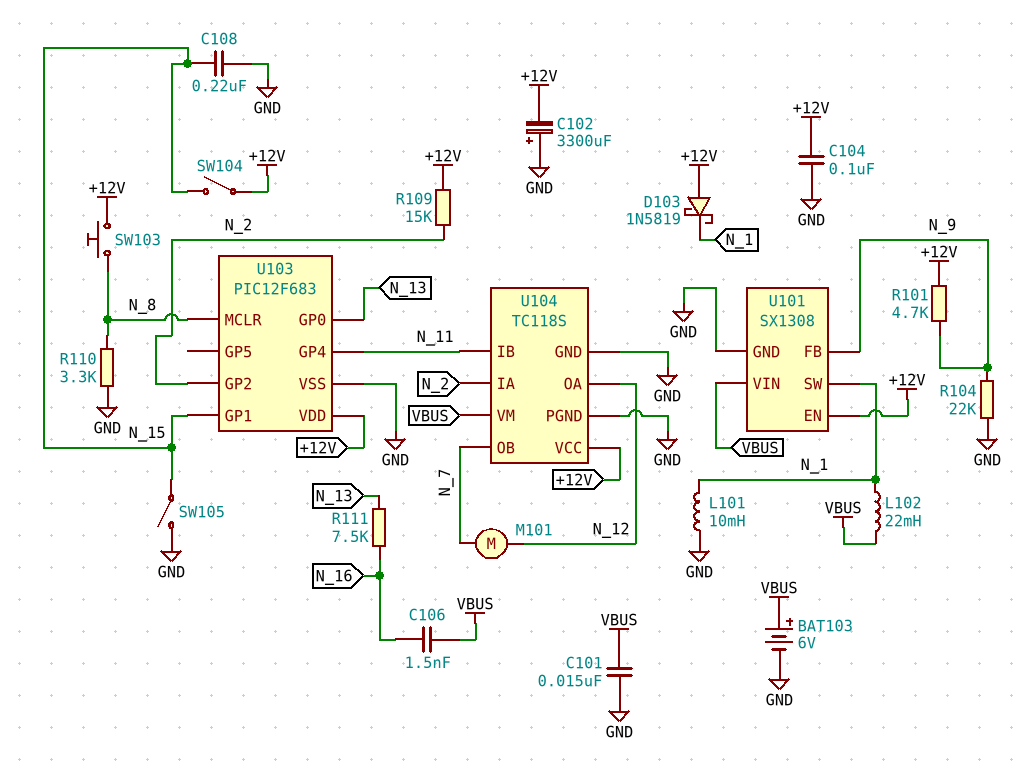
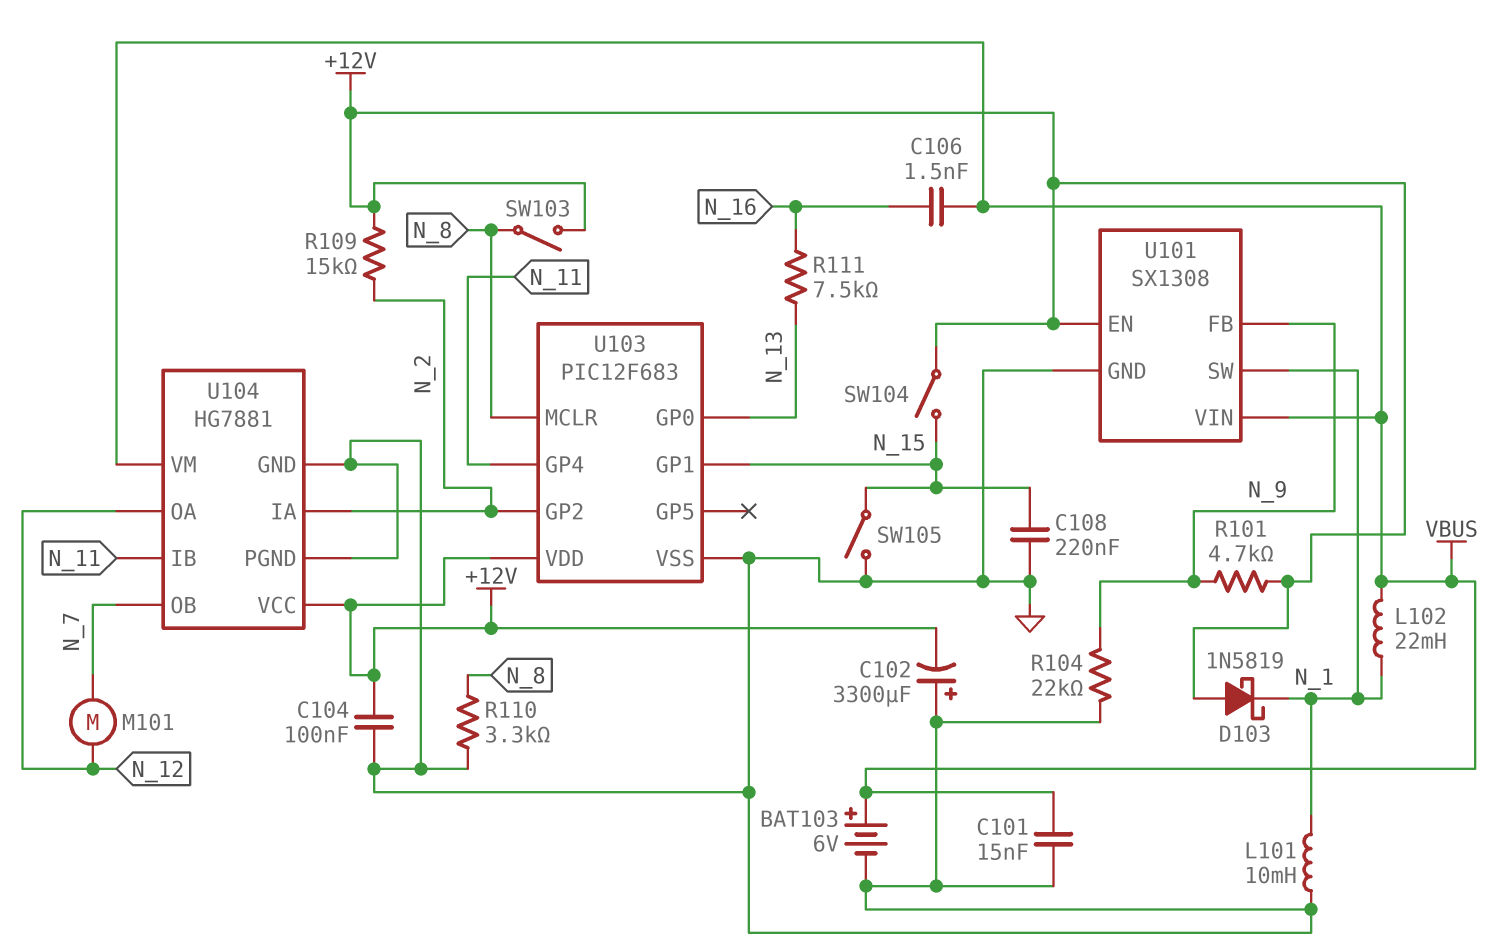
SW103: button (+12V, N_8) -> switch (+12V, N_8)
U104: TC118S -> HG7881

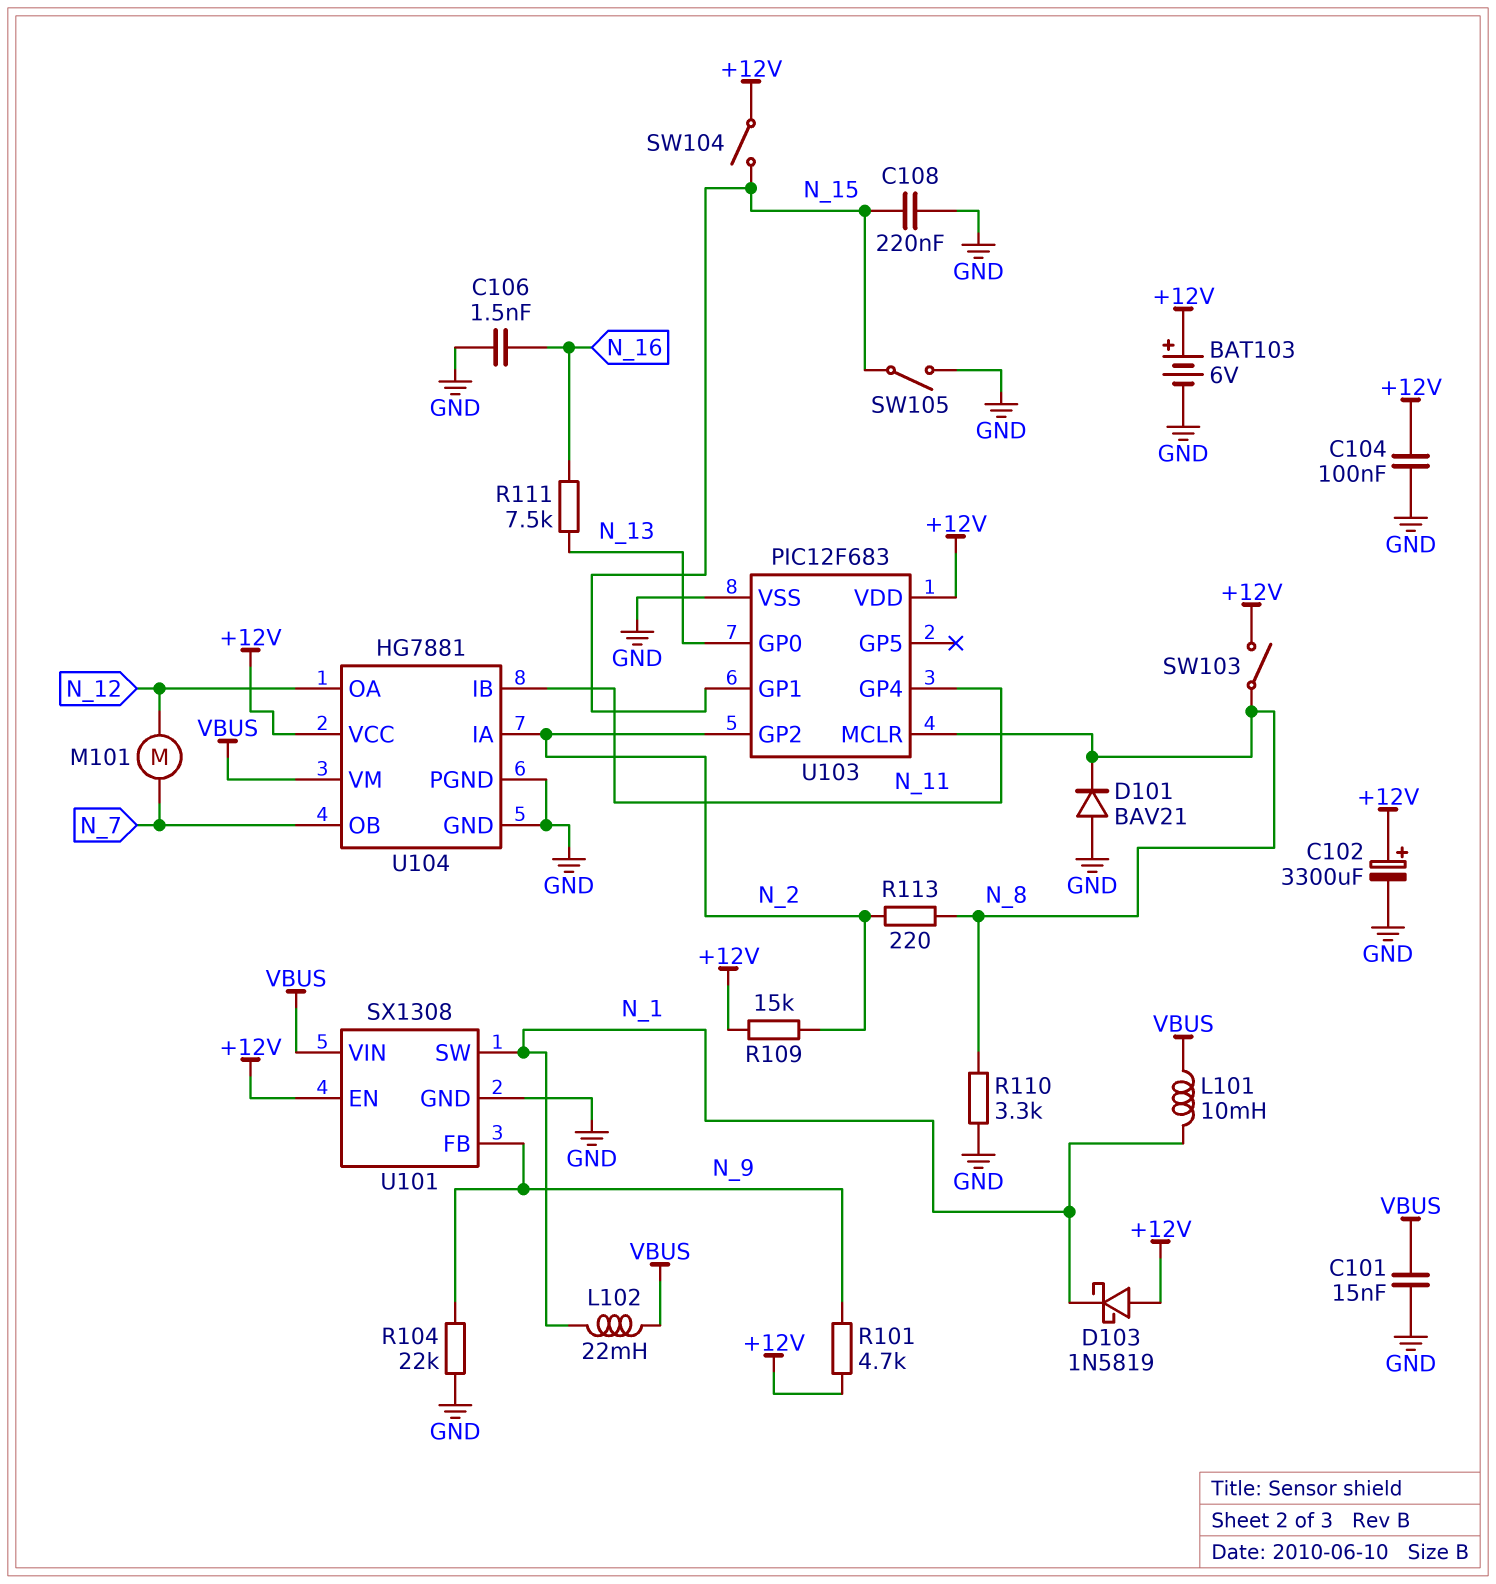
BAT103: 6V (plus VBUS, minus GND) -> 6V (plus +12V, minus GND)
C102: 3300uF (plus GND, minus +12V) -> 3300uF (plus +12V, minus GND)
C106: 1.5nF (N_16, VBUS) -> 1.5nF (GND, N_16)
D101: none -> diode BAV21 (A GND, K N_8)
L101: 10mH (GND, N_1) -> 10mH (N_1, VBUS)
R113: none -> 220 (N_2, N_8)

